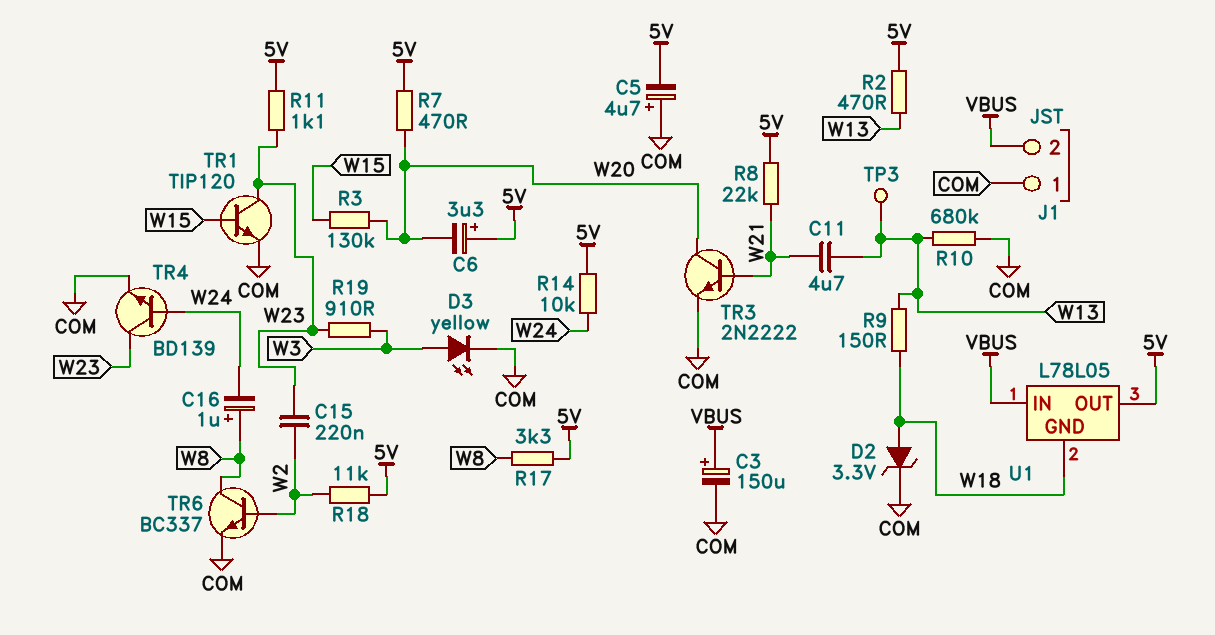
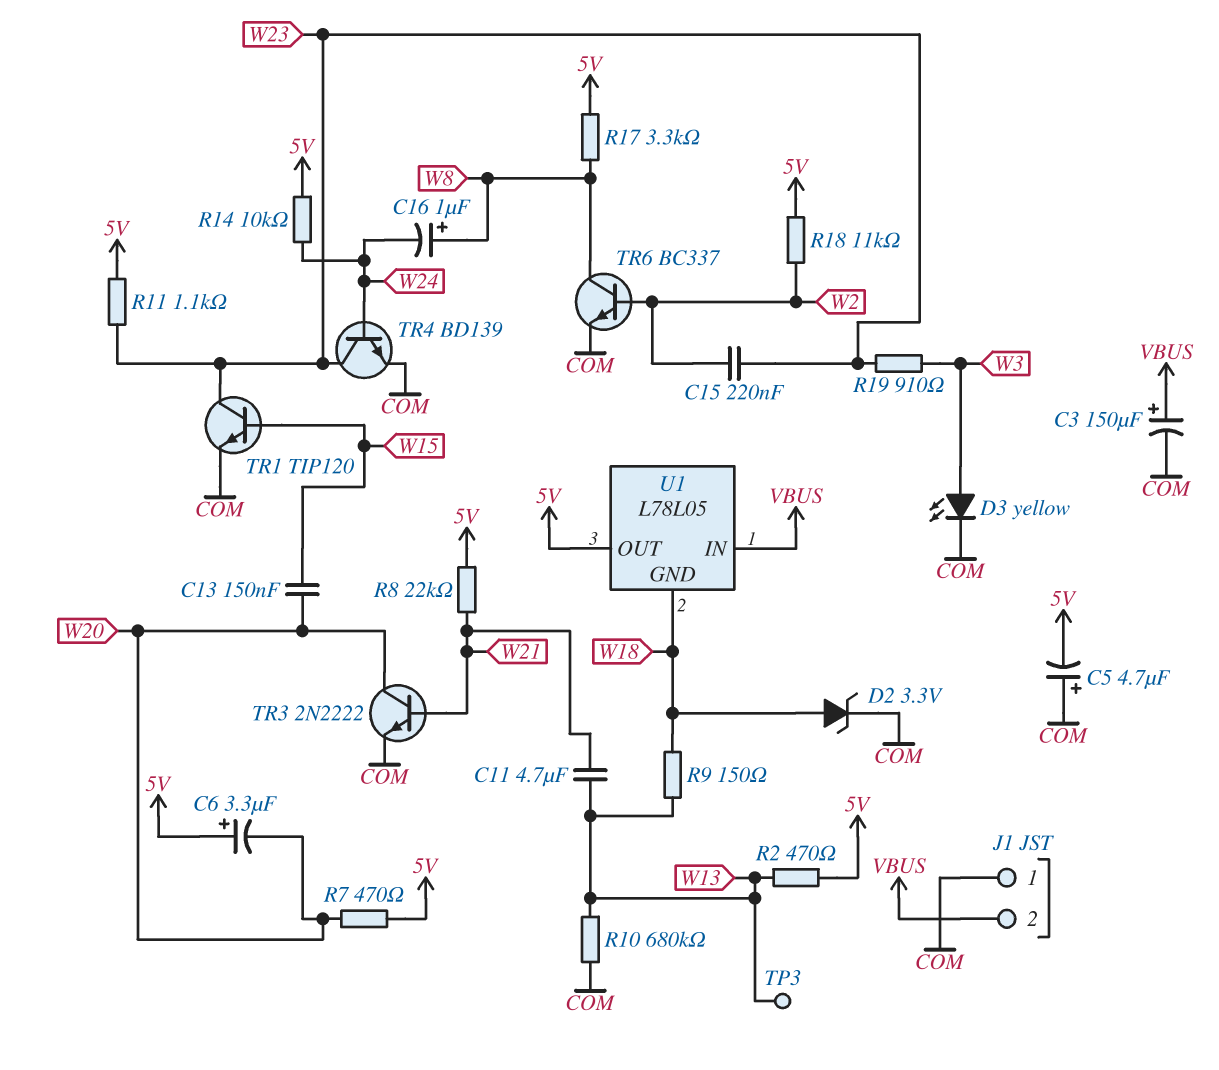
C13: none -> 150nF (W15, W20)
R3: 130k (W15, W20) -> none

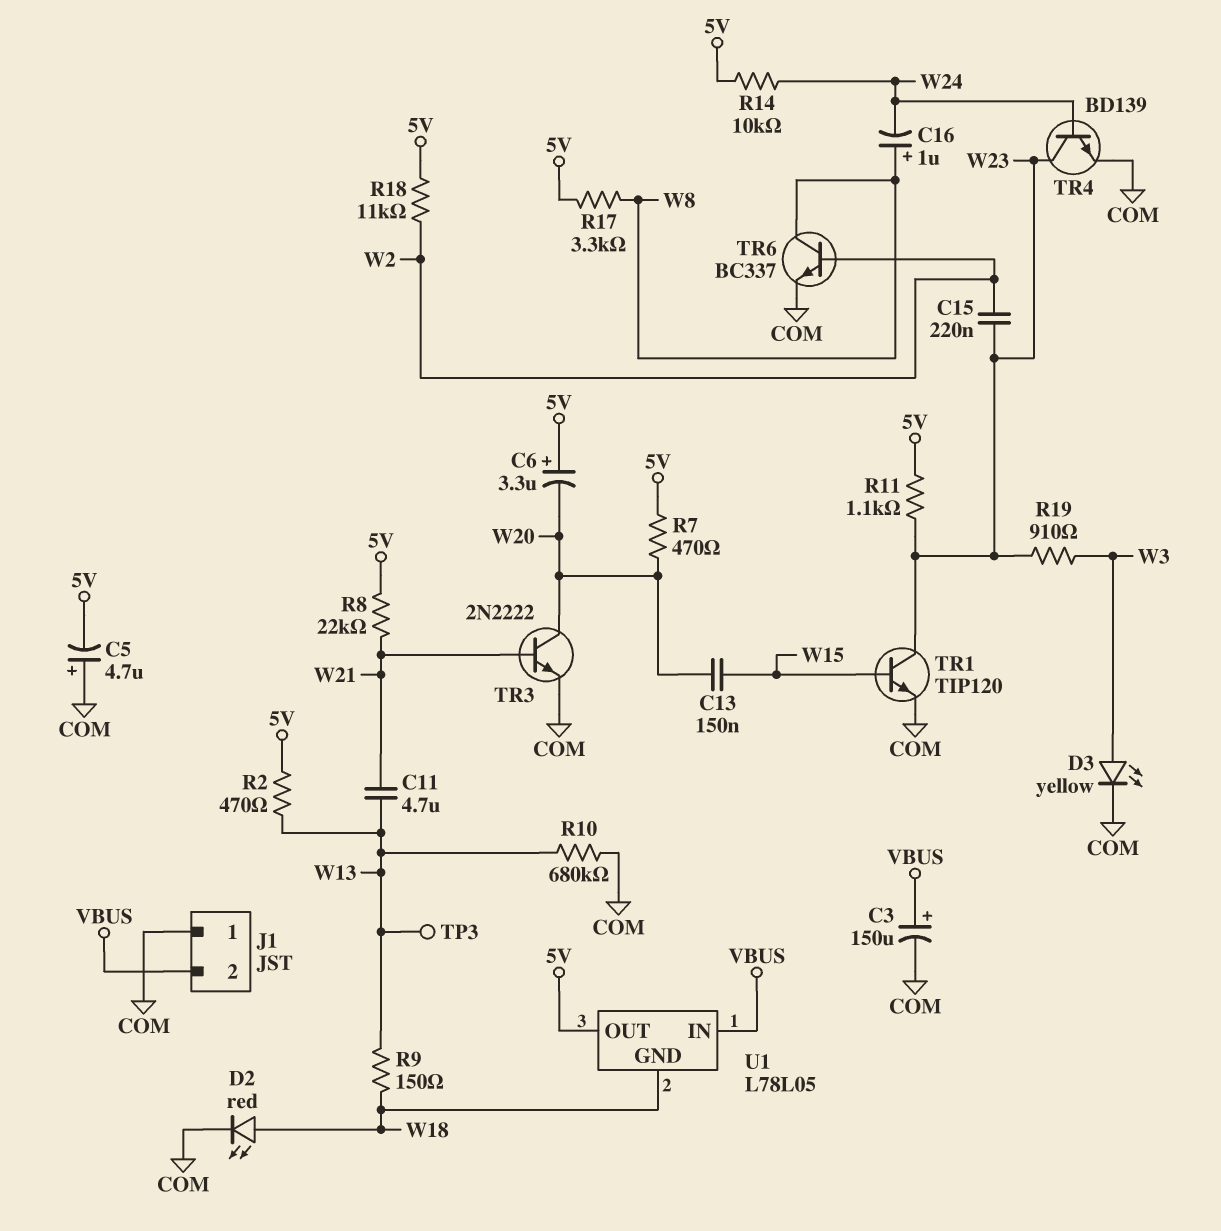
D2: zener 3.3V (A W18, K COM) -> LED red (A W18, K COM)

